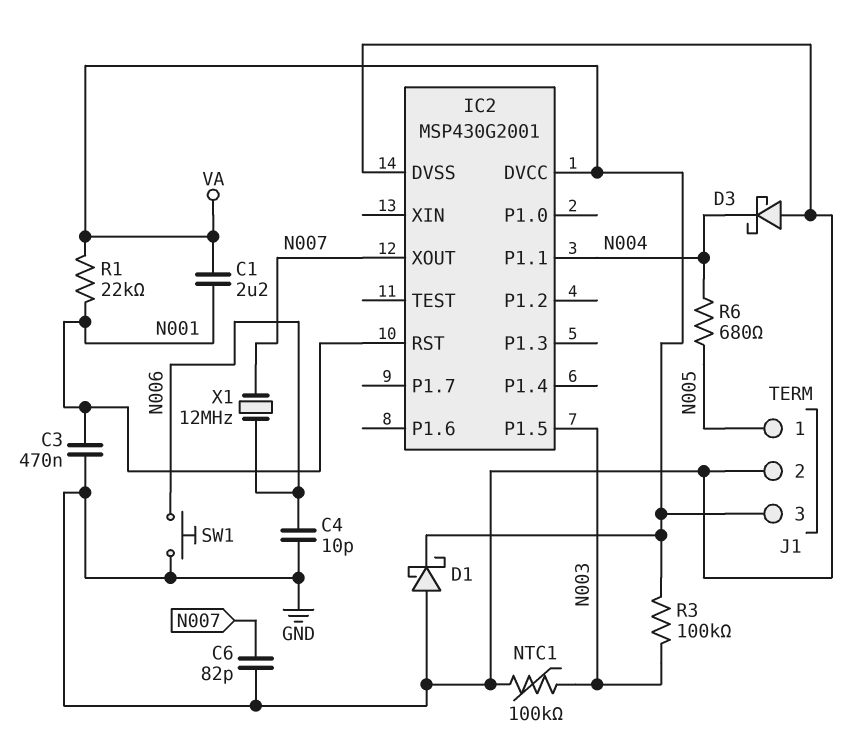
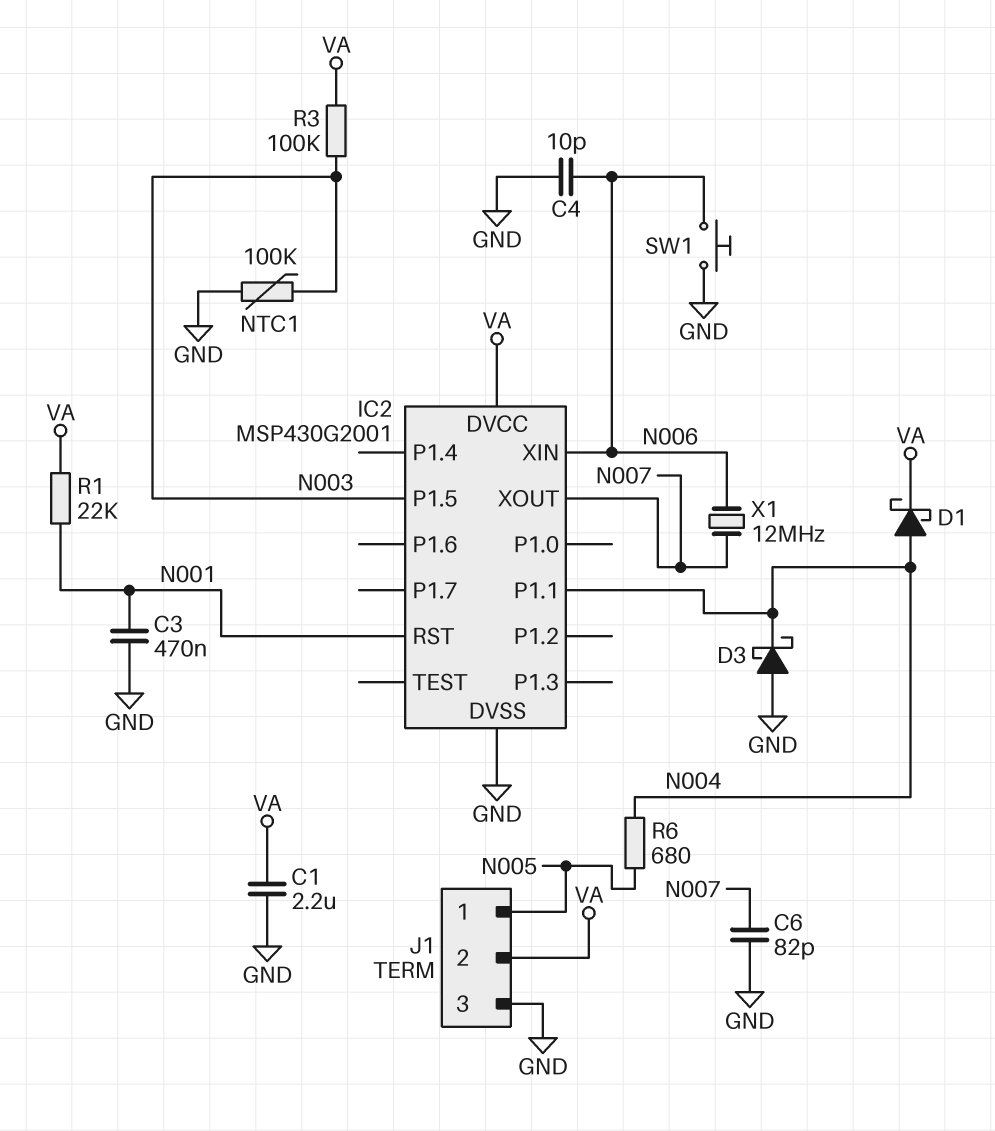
C1: 2.2uF (N001, VA) -> 2.2uF (GND, VA)
D1: schottky (A GND, K VA) -> schottky (A N004, K VA)
IC2 pin XIN: none -> N006
J1 pin 2: GND -> VA
J1 pin 3: VA -> GND

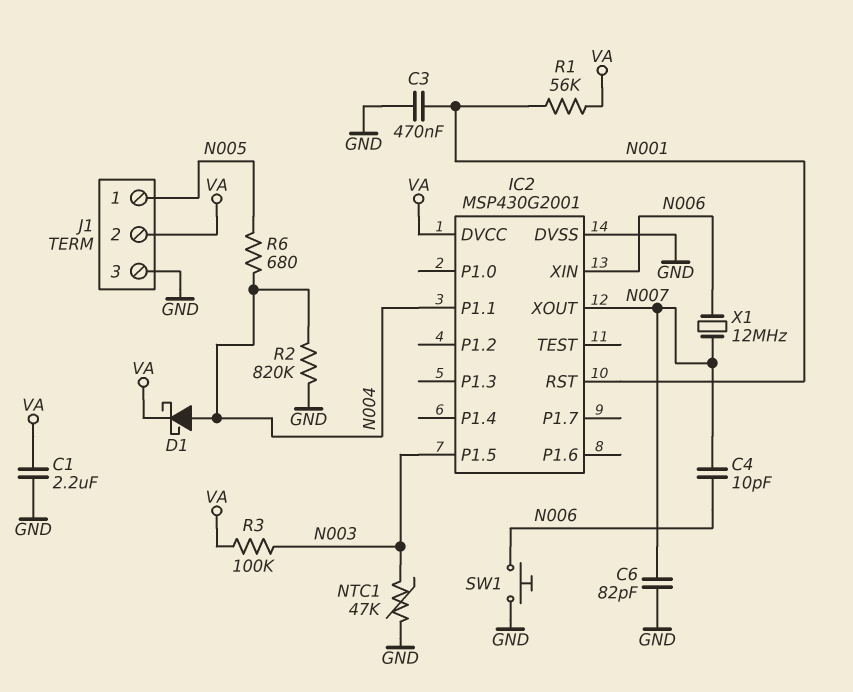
C4: 10pF (GND, N006) -> 10pF (N006, N007)
D3: schottky (A GND, K N004) -> none
NTC1: 100k (GND, N003) -> 47k (GND, N003)
R1: 22k (N001, VA) -> 56k (N001, VA)
R2: none -> 820k (GND, N004)

